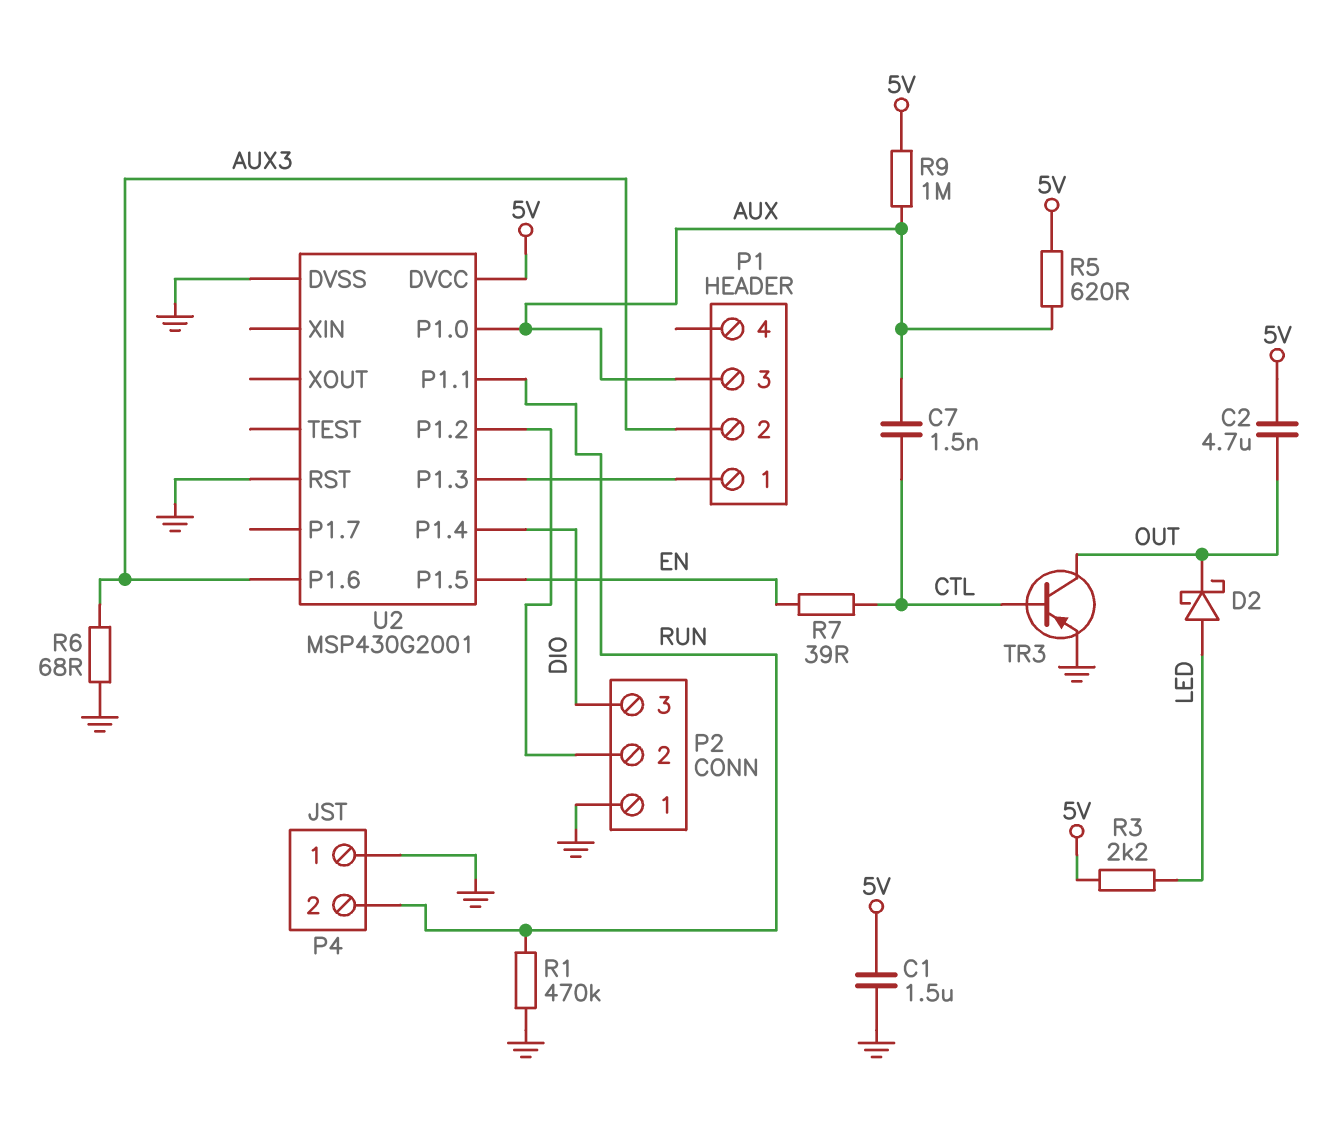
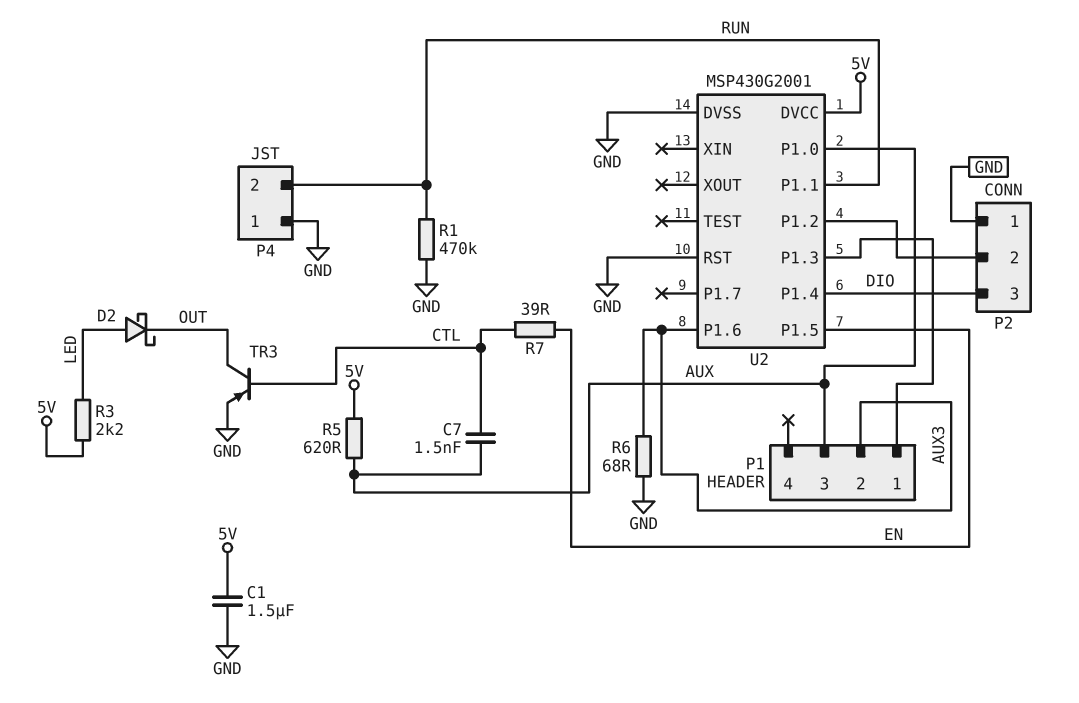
C2: 4.7uF (5V, OUT) -> none
R9: 1M (5V, AUX) -> none

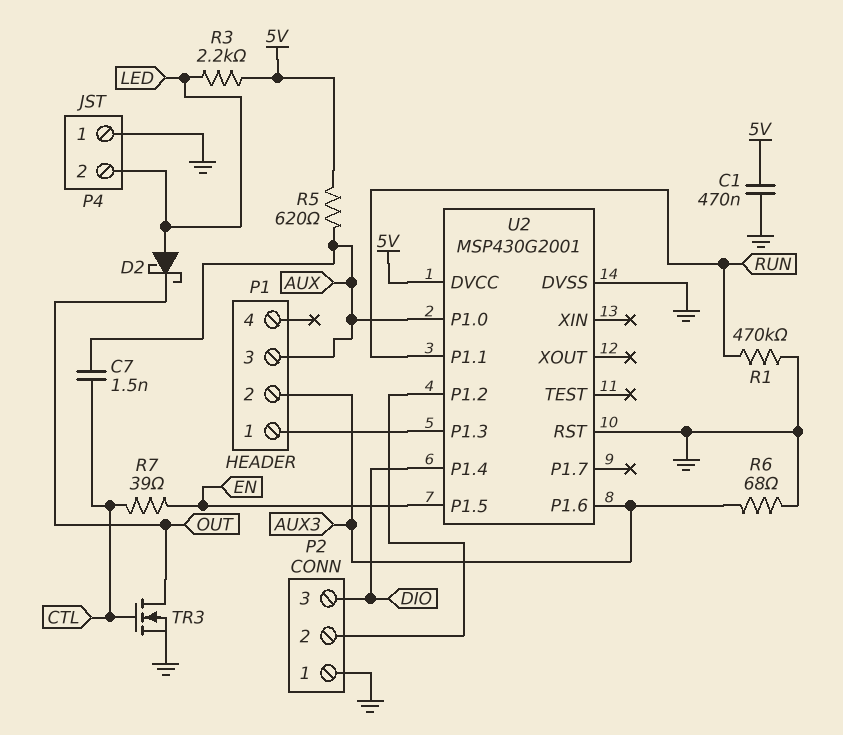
C1: 1.5uF (5V, GND) -> 470nF (5V, GND)
P4 pin 2: RUN -> LED
TR3: PNP (B CTL, C OUT, E GND) -> NMOS (G CTL, D OUT, S GND)

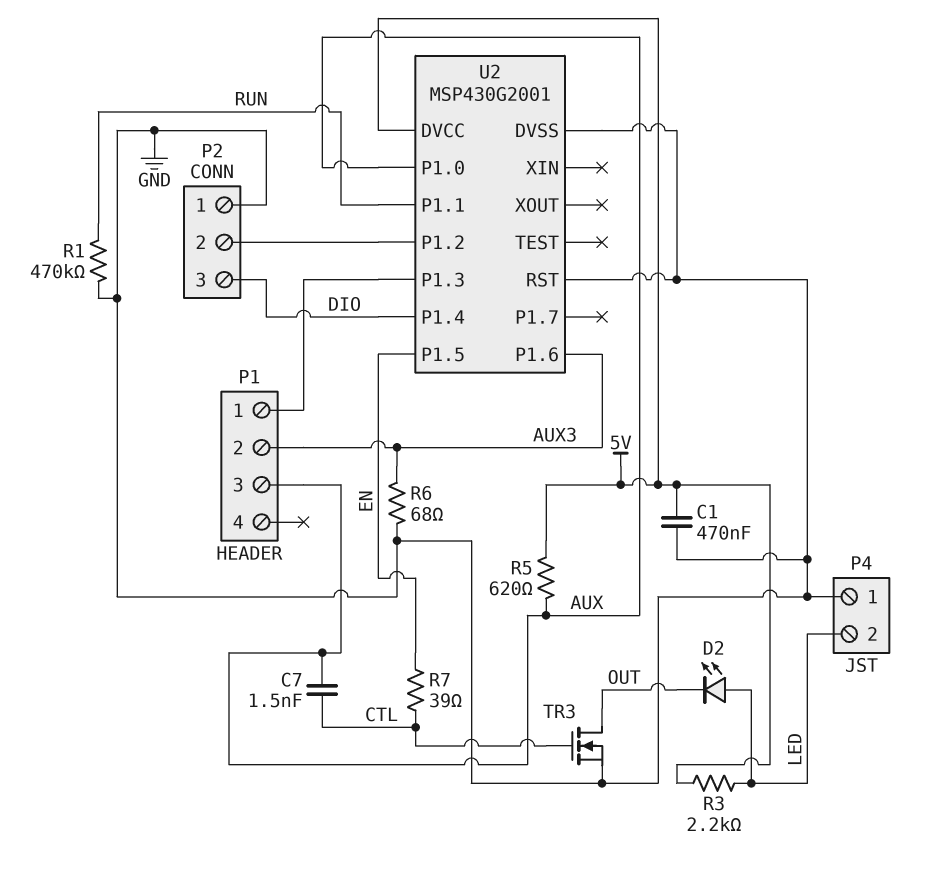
D2: schottky (A LED, K OUT) -> LED (A LED, K OUT)

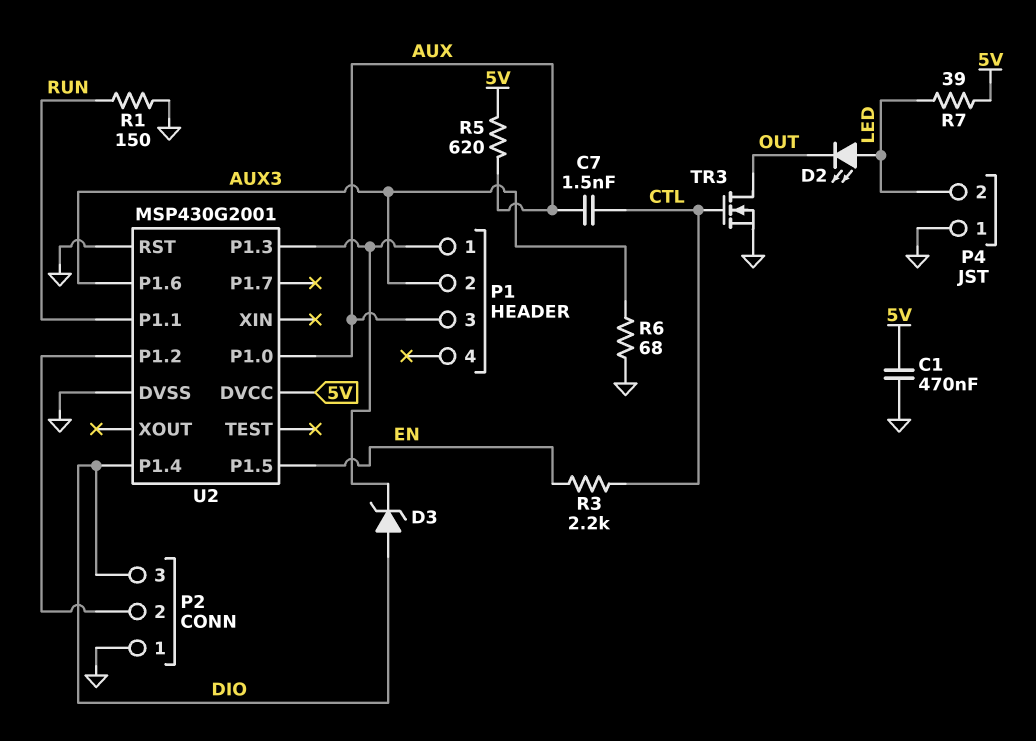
D3: none -> zener (A DIO, K P1/1)
R1: 470k (GND, RUN) -> 150 (GND, RUN)
R3: 2.2k (5V, LED) -> 2.2k (CTL, EN)
R7: 39 (CTL, EN) -> 39 (5V, LED)

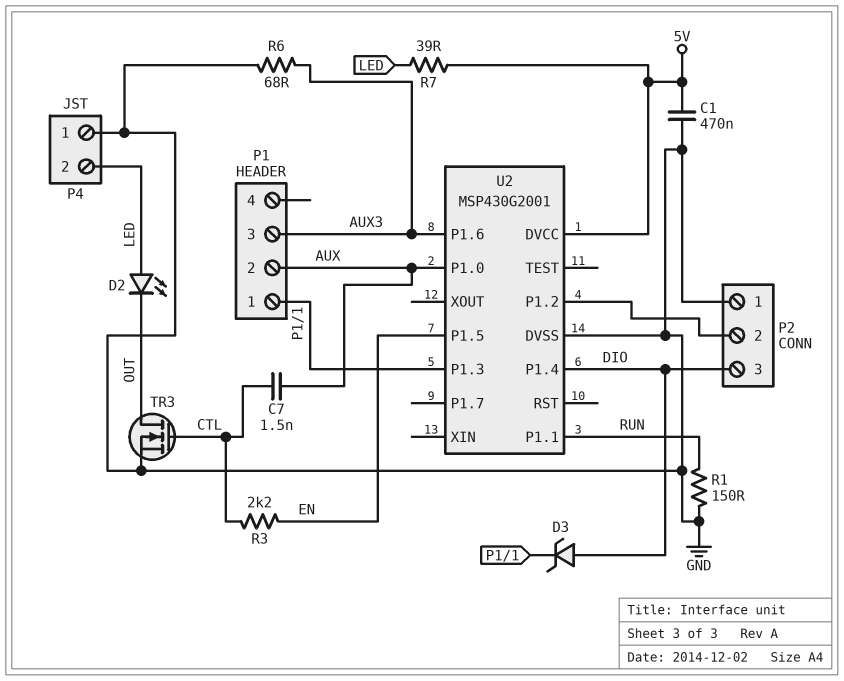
P1 pin 2: AUX3 -> AUX
P1 pin 3: AUX -> AUX3
R5: 620 (5V, AUX) -> none
U2 pin RST: GND -> none

